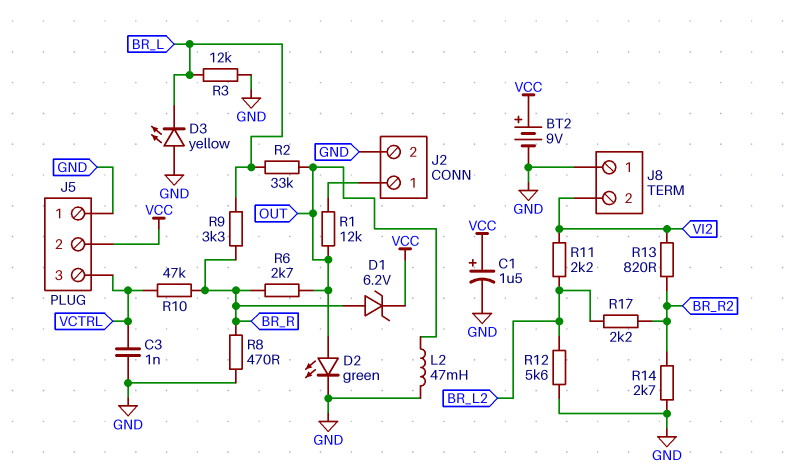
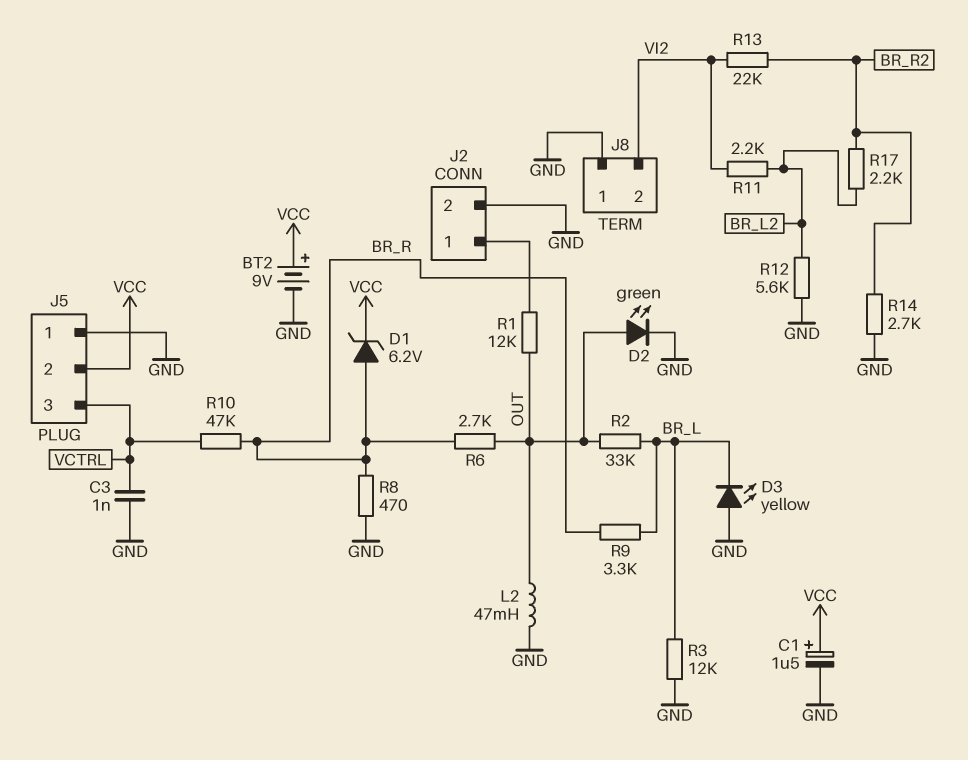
R13: 820 (BR_R2, VI2) -> 22k (BR_R2, VI2)

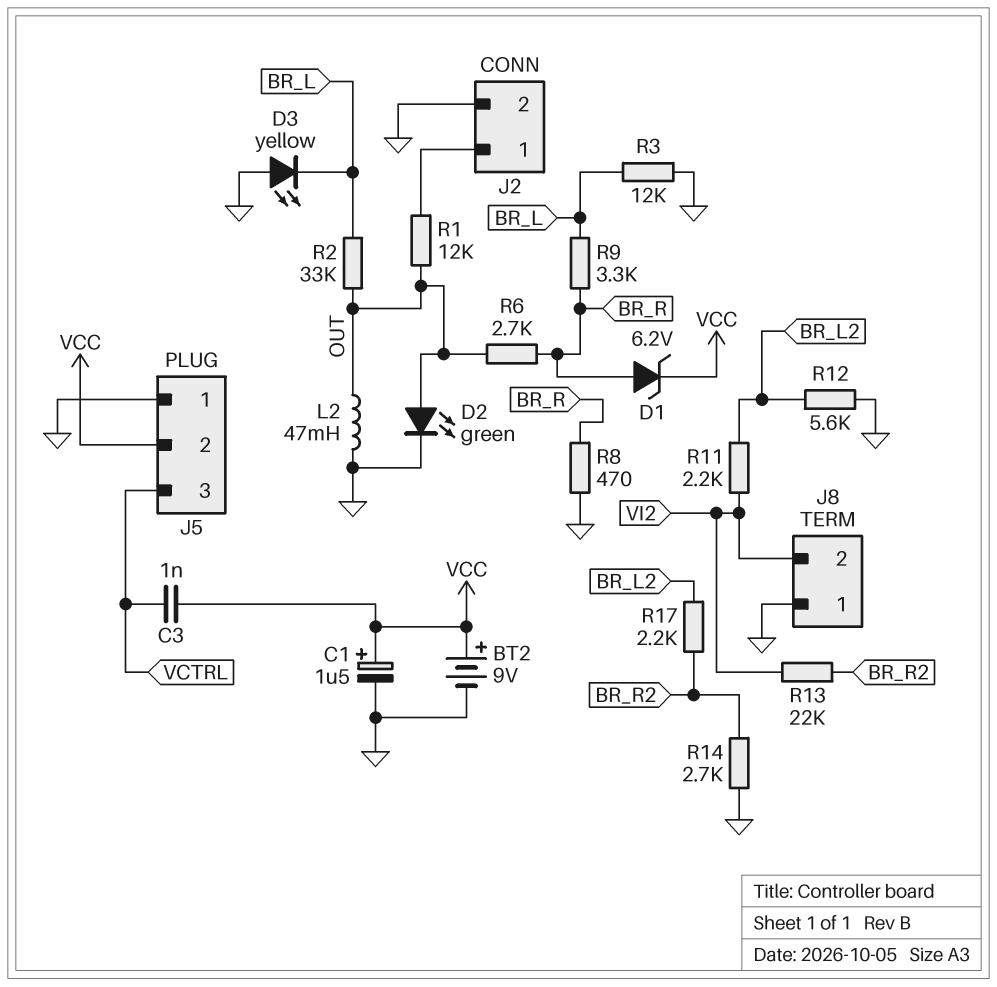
C3: 1nF (GND, VCTRL) -> 1nF (VCC, VCTRL)
R10: 47k (BR_R, VCTRL) -> none

